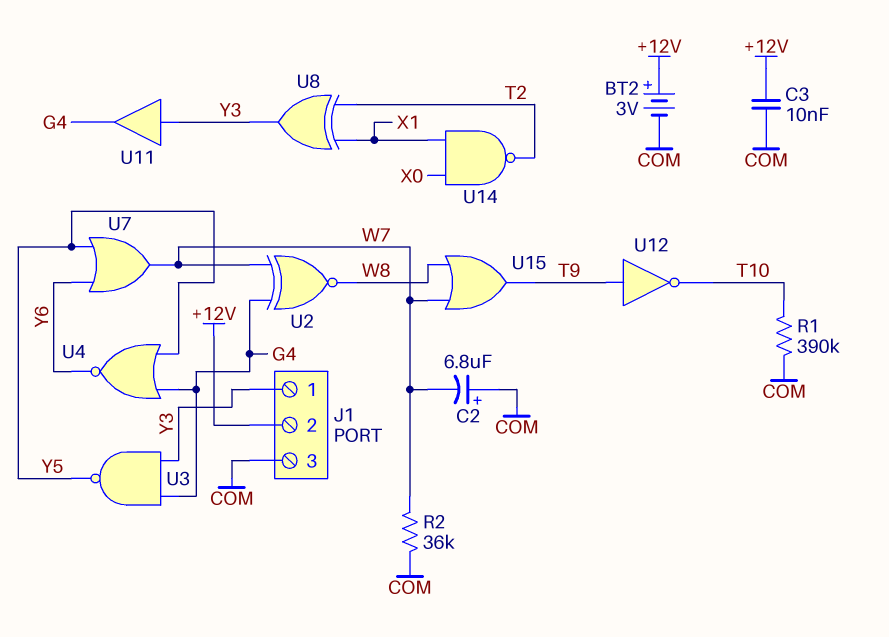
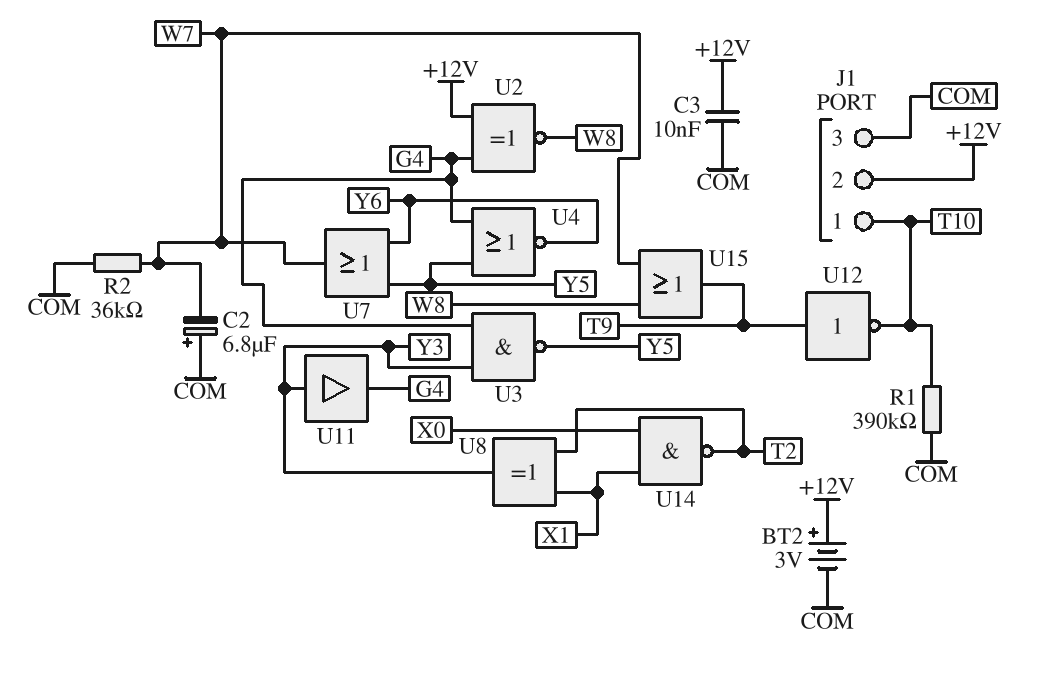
J1 pin 1: Y3 -> T10
U2: XNOR (in G4, in W7, out W8) -> XNOR (in +12V, in G4, out W8)

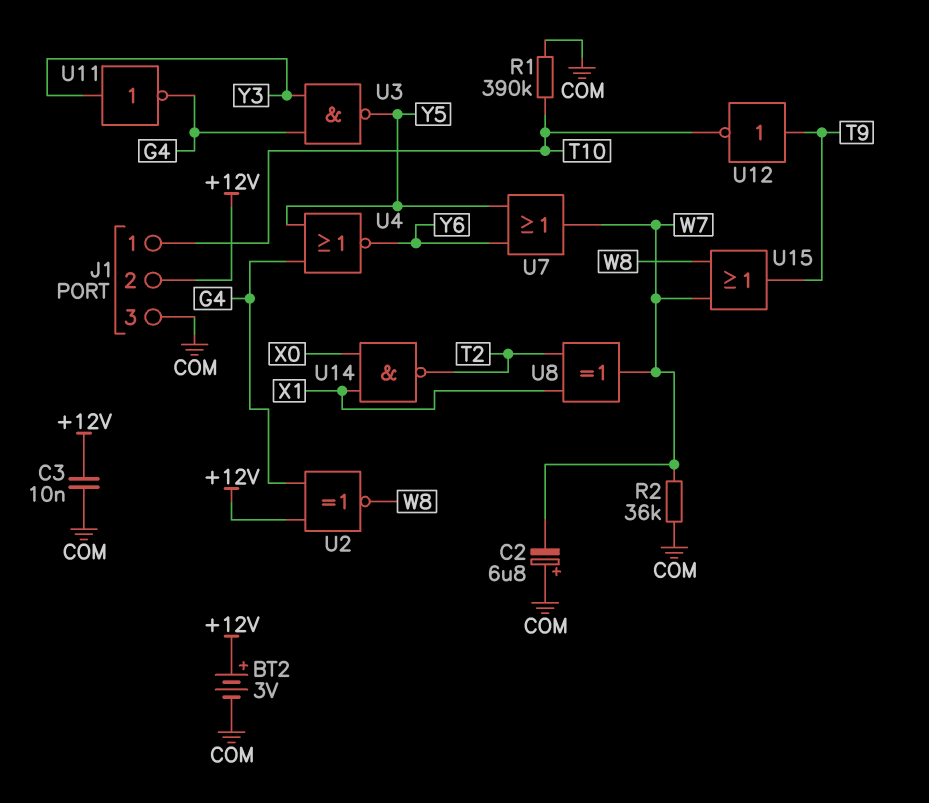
U8: XOR (in T2, in X1, out Y3) -> XOR (in T2, in X1, out W7)
U11: buffer (in Y3, out G4) -> NOT (in Y3, out G4)

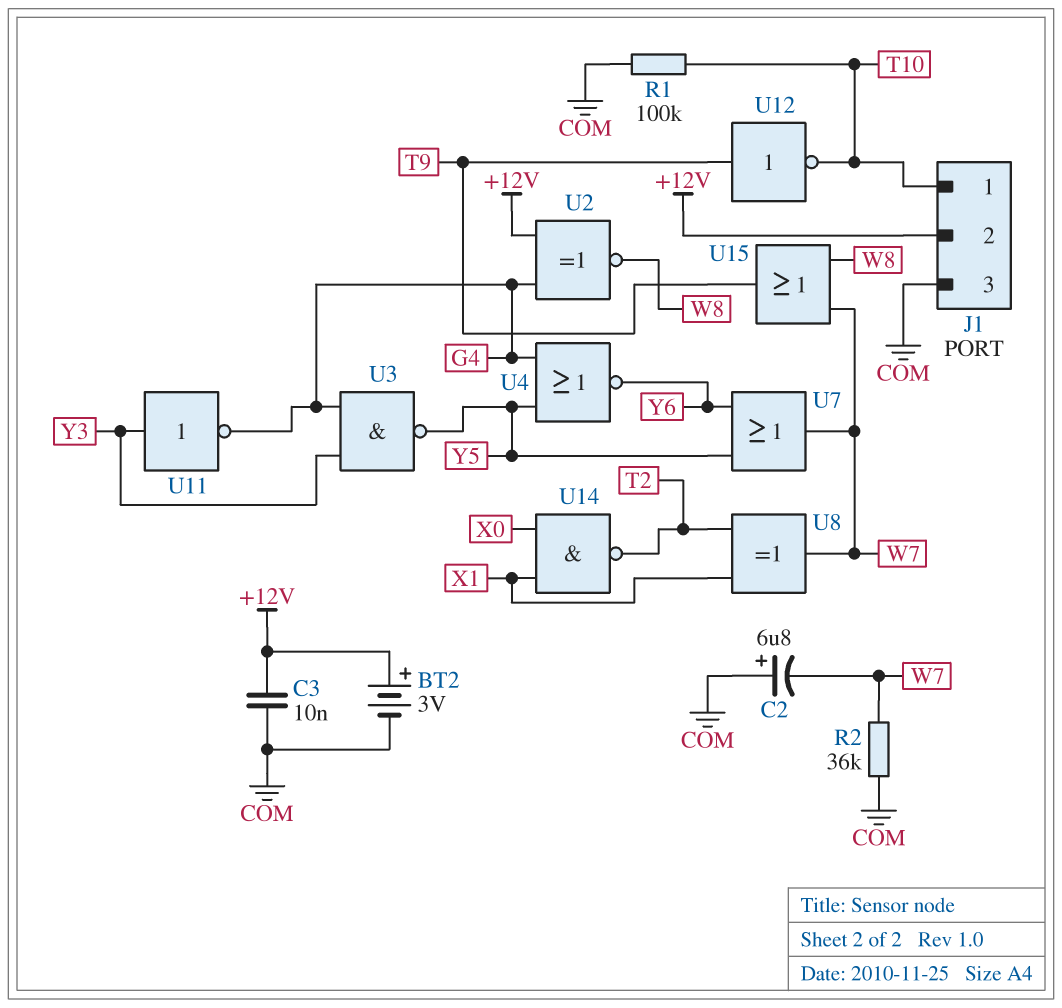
R1: 390k (COM, T10) -> 100k (COM, T10)

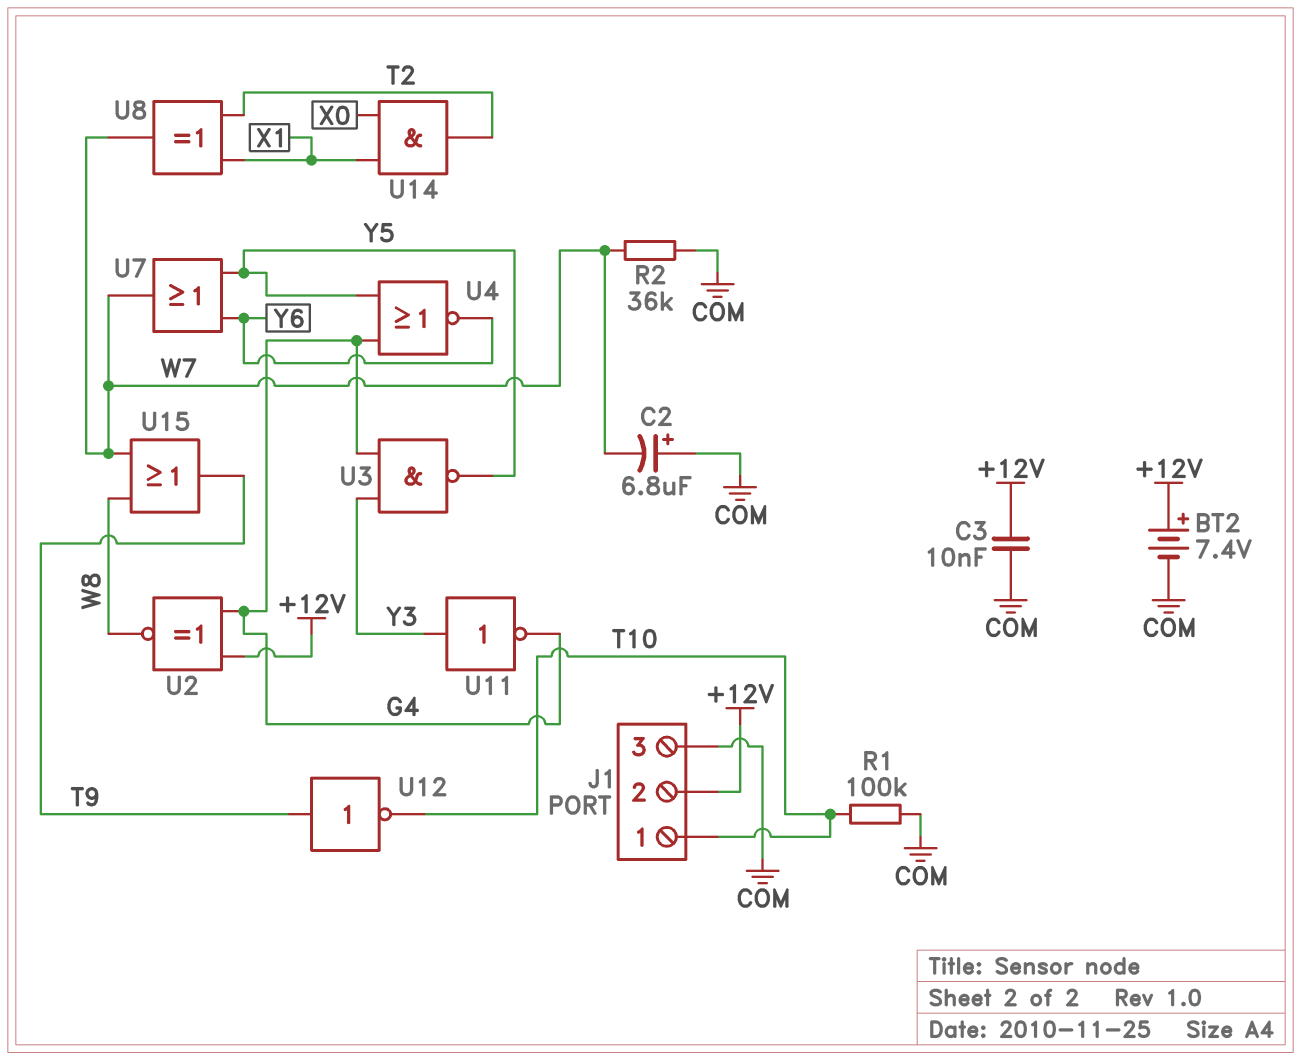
BT2: 3V (plus +12V, minus COM) -> 7.4V (plus +12V, minus COM)
U14: NAND (in X0, in X1, out T2) -> AND (in X0, in X1, out T2)

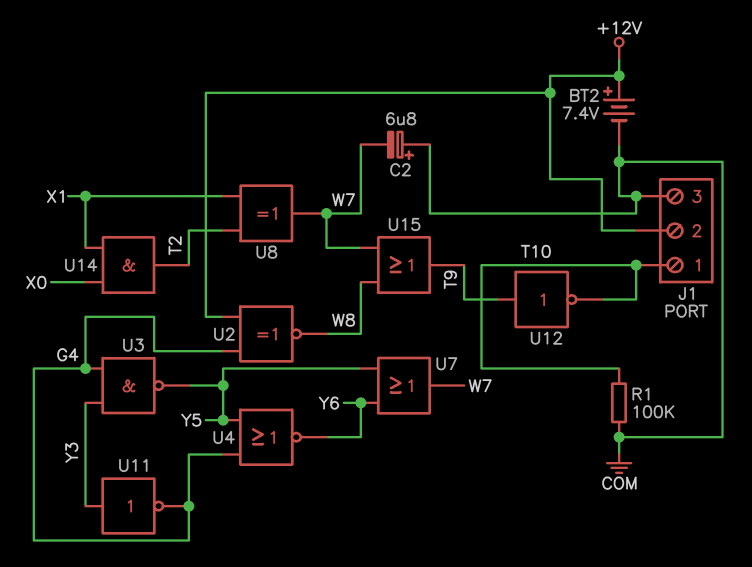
C3: 10nF (+12V, COM) -> none
R2: 36k (COM, W7) -> none

